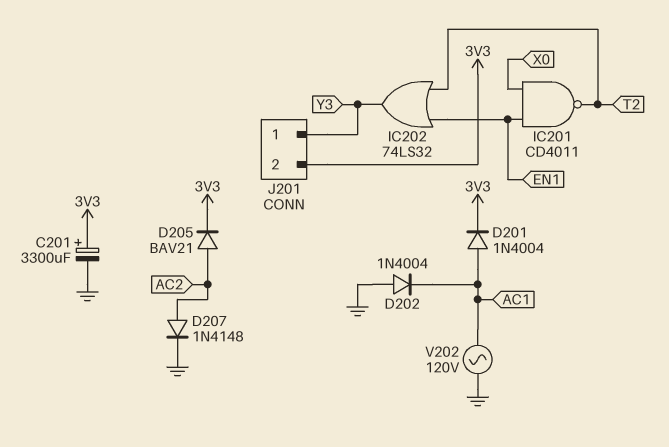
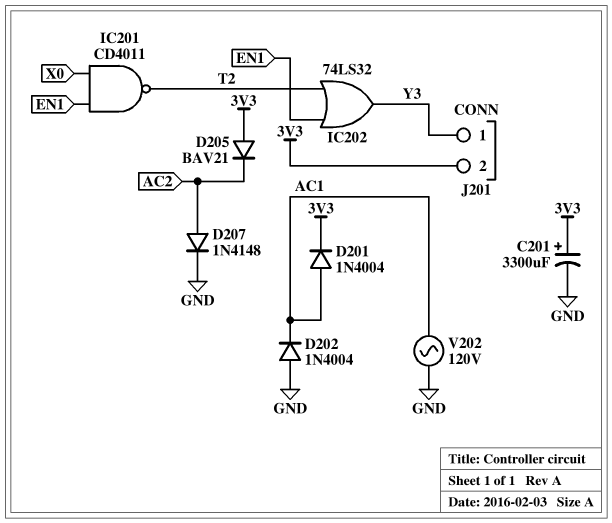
D205: diode BAV21 (A AC2, K 3V3) -> diode BAV21 (A 3V3, K AC2)

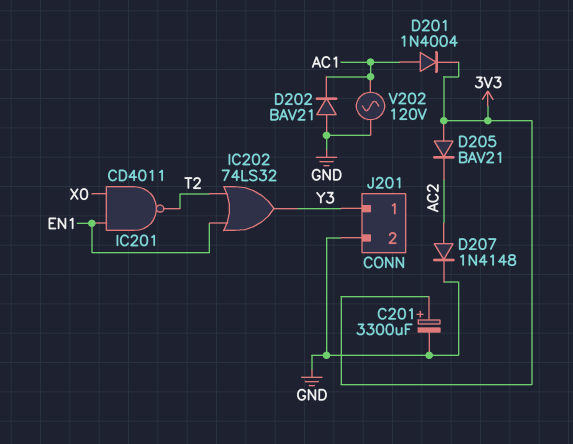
D202: diode 1N4004 (A GND, K AC1) -> diode BAV21 (A GND, K AC1)
J201 pin 2: 3V3 -> GND

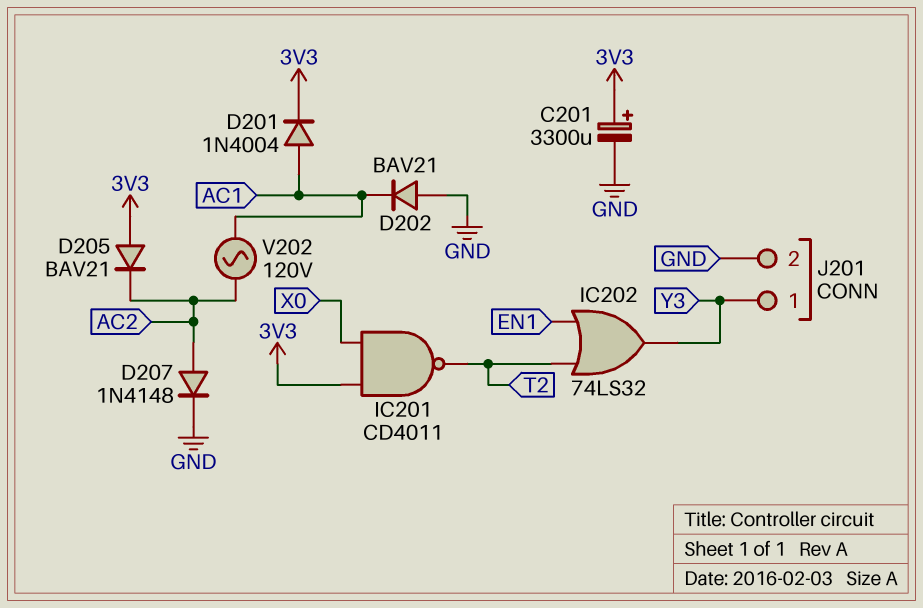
IC201: NAND CD4011 (in EN1, in X0, out T2) -> NAND CD4011 (in 3V3, in X0, out T2)
V202: AC 120V (AC1, GND) -> AC 120V (AC1, AC2)

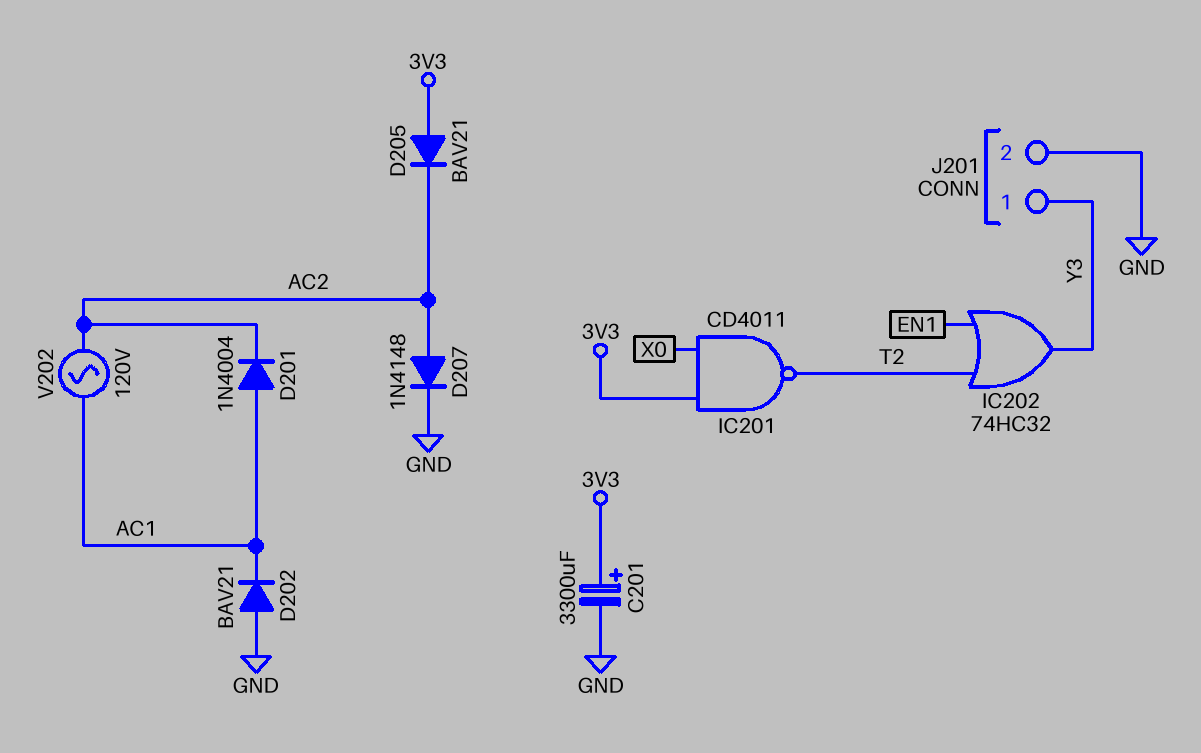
D201: diode 1N4004 (A AC1, K 3V3) -> diode 1N4004 (A AC1, K AC2)
IC202: OR 74LS32 (in EN1, in T2, out Y3) -> OR 74HC32 (in EN1, in T2, out Y3)

